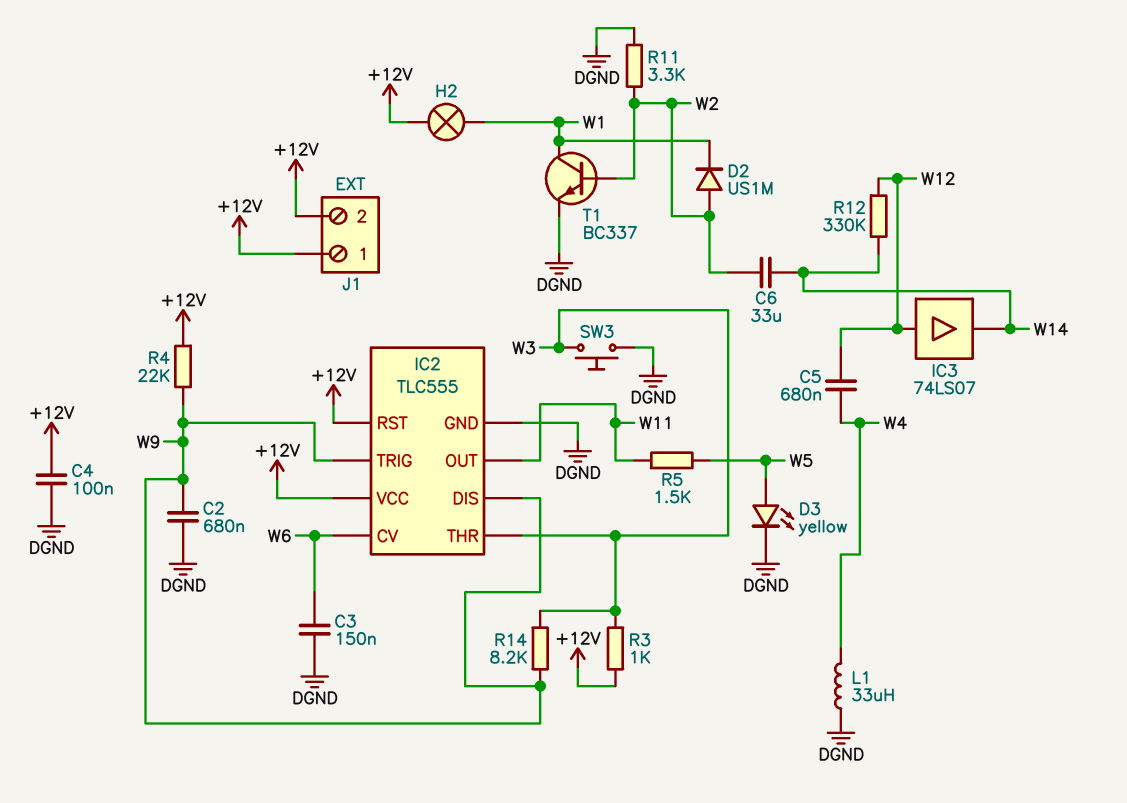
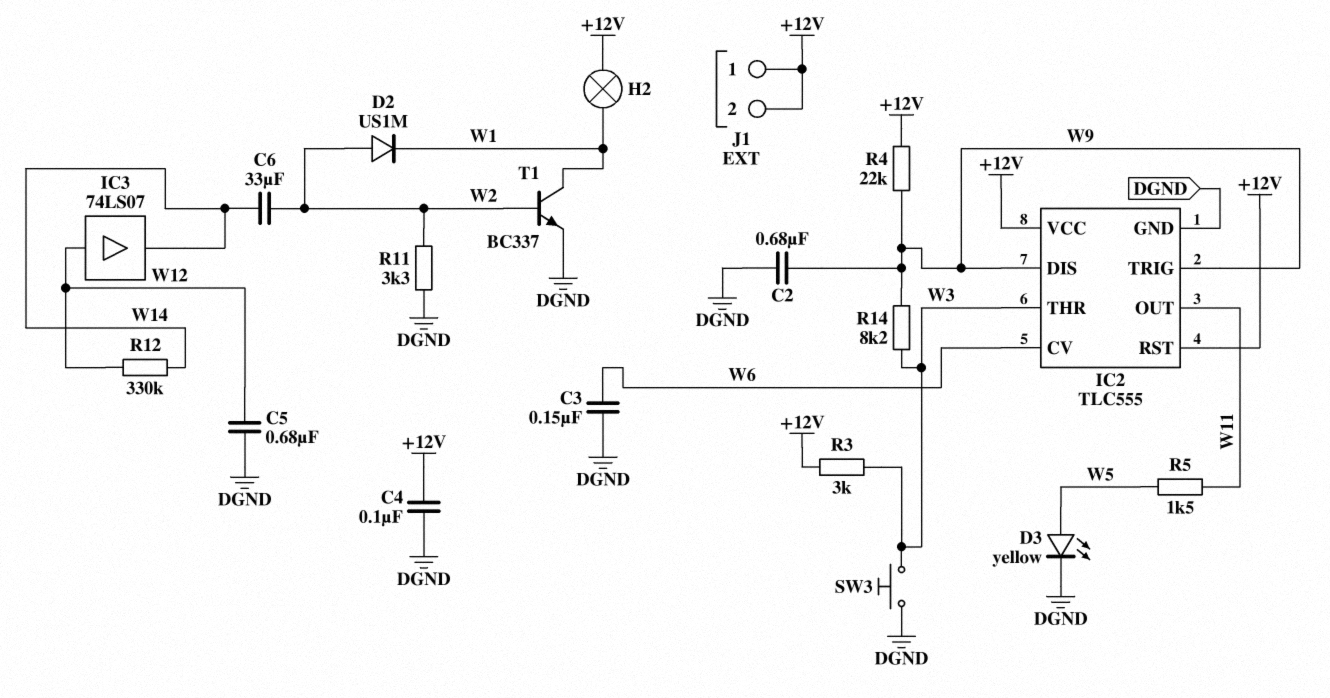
C5: 680nF (W4, W12) -> 680nF (DGND, W12)
L1: 33uH (DGND, W4) -> none
R3: 1k (+12V, W3) -> 3k (+12V, W3)

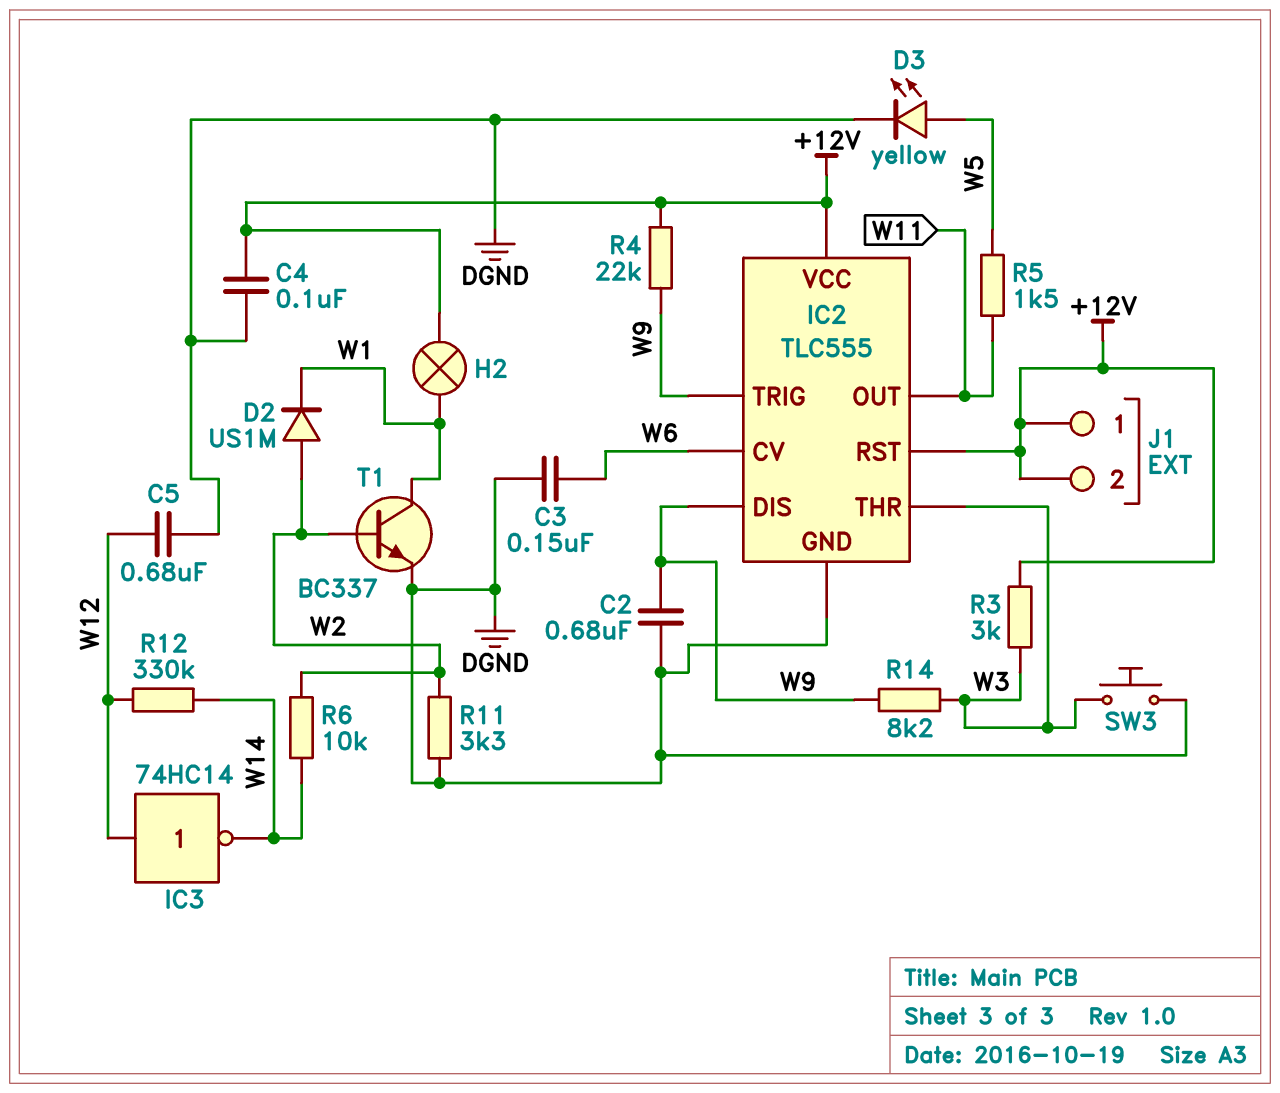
C6: 33uF (W2, W14) -> none
IC3: buffer 74LS07 (in W12, out W14) -> NOT 74HC14 (in W12, out W14)
R6: none -> 10k (W2, W14)

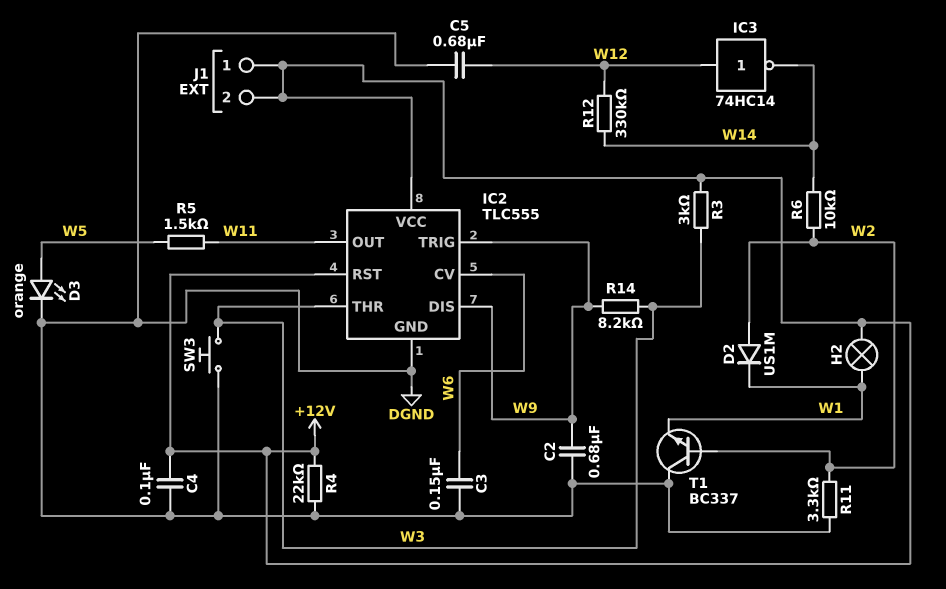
D3: LED yellow (A W5, K DGND) -> LED orange (A W5, K DGND)
R4: 22k (+12V, W9) -> 22k (+12V, DGND)
T1: NPN BC337 (B W2, C W1, E DGND) -> NPN BC337 (B W2, C DGND, E W1)

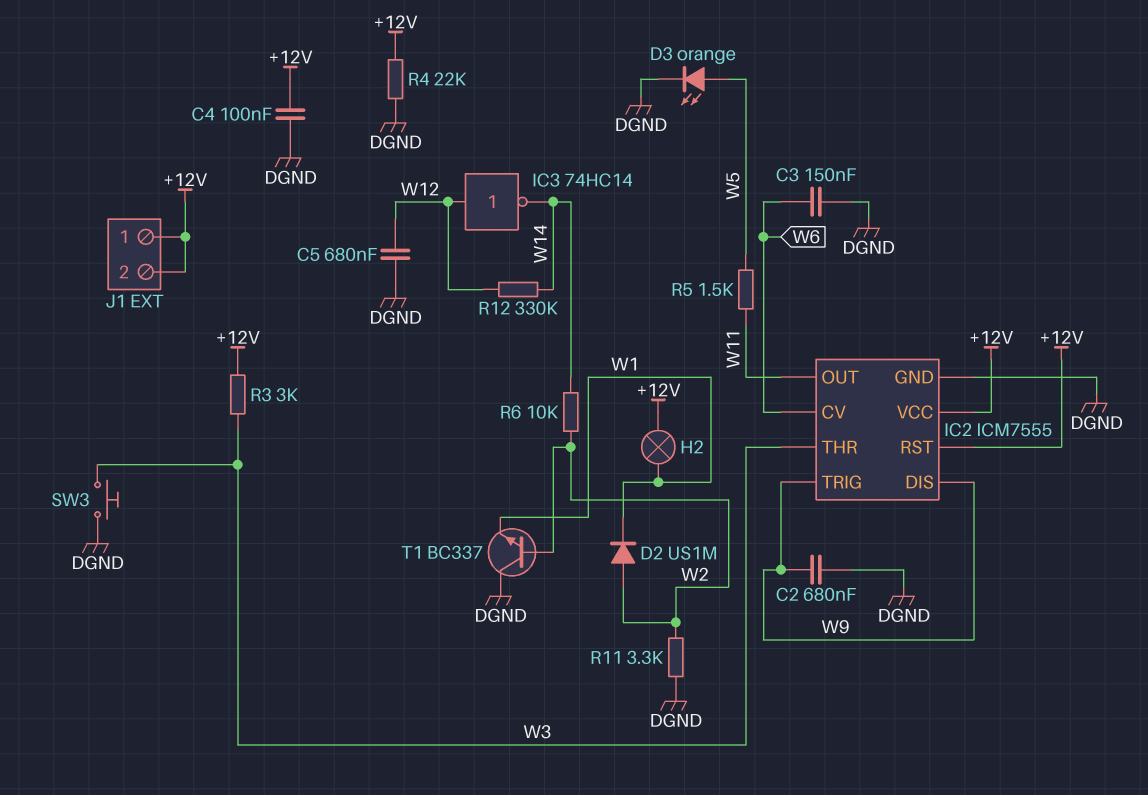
IC2: TLC555 -> ICM7555
R14: 8.2k (W3, W9) -> none

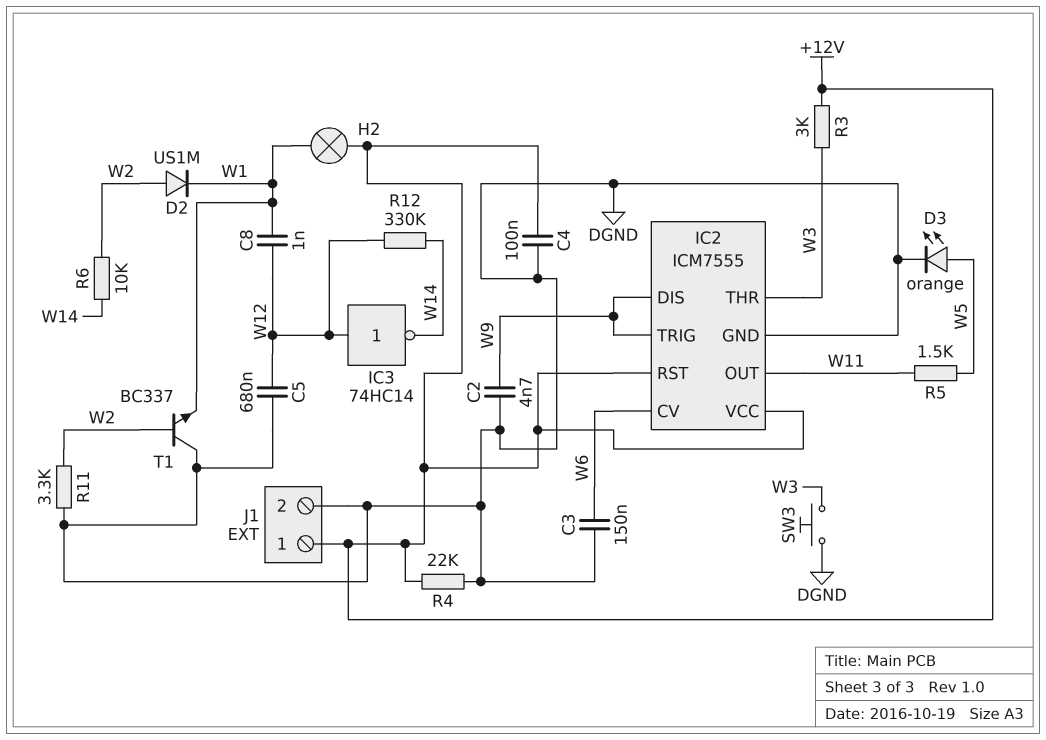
C2: 680nF (DGND, W9) -> 4.7nF (DGND, W9)
C8: none -> 1nF (W1, W12)
J1 pin 2: +12V -> DGND

